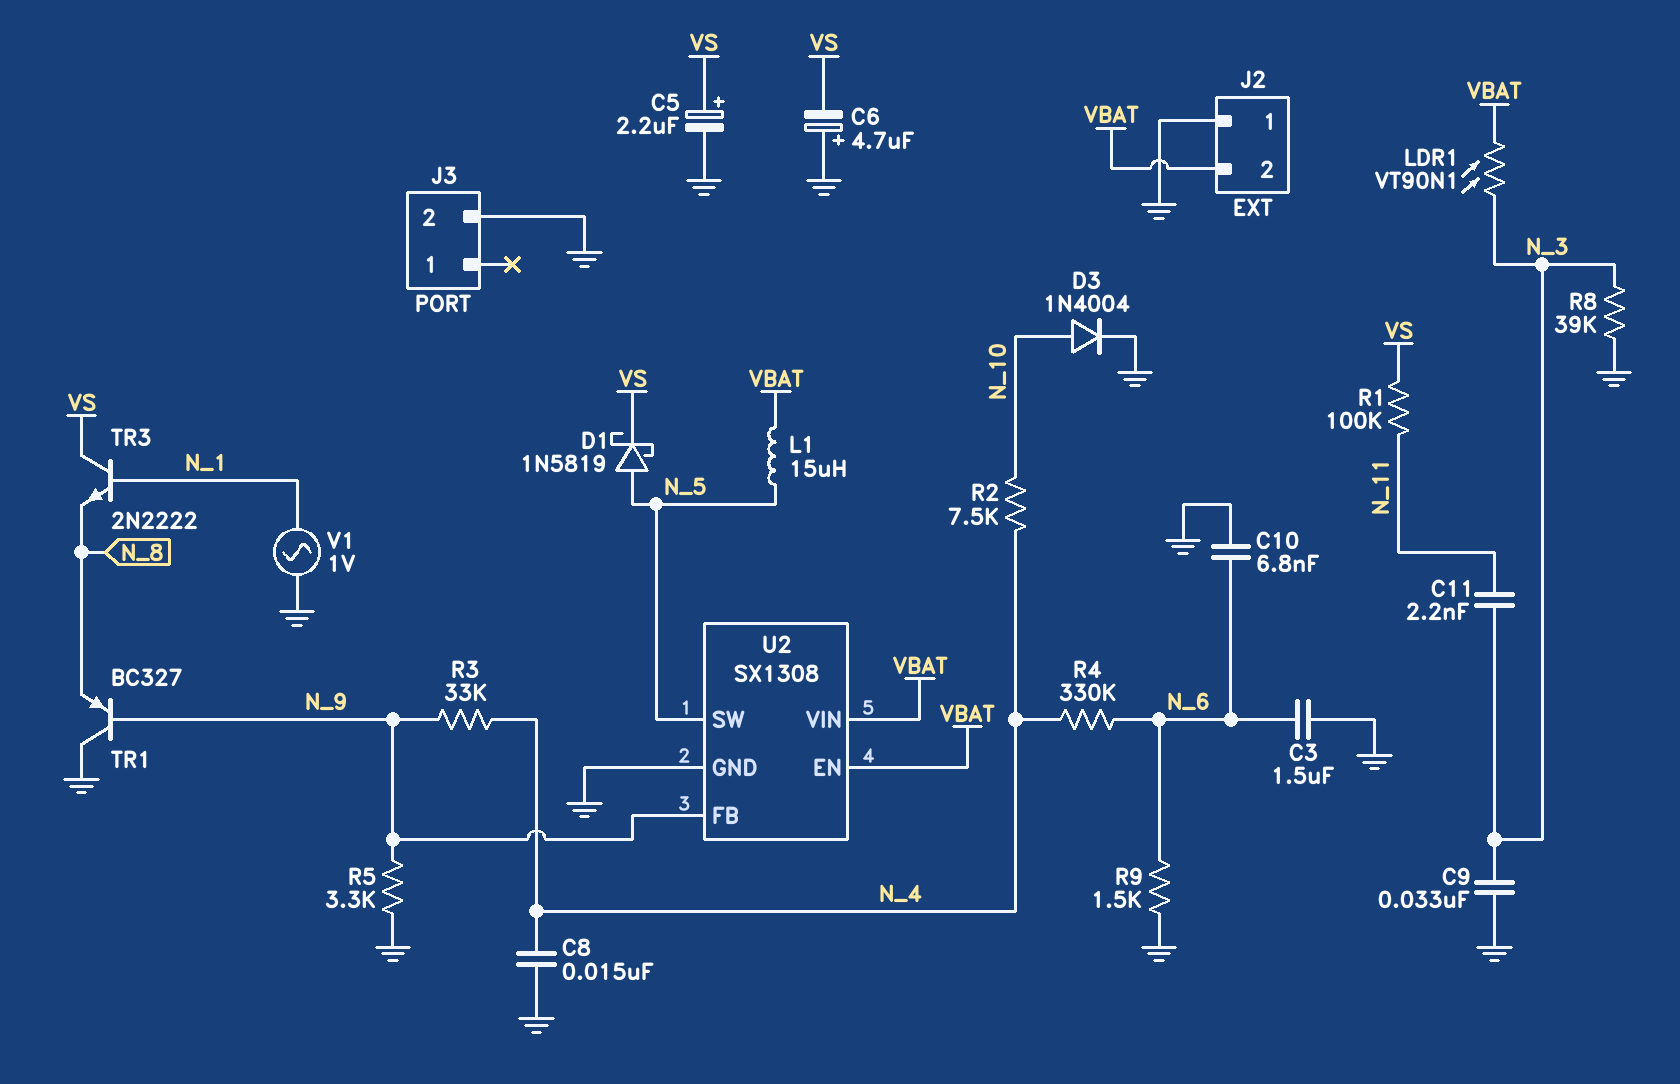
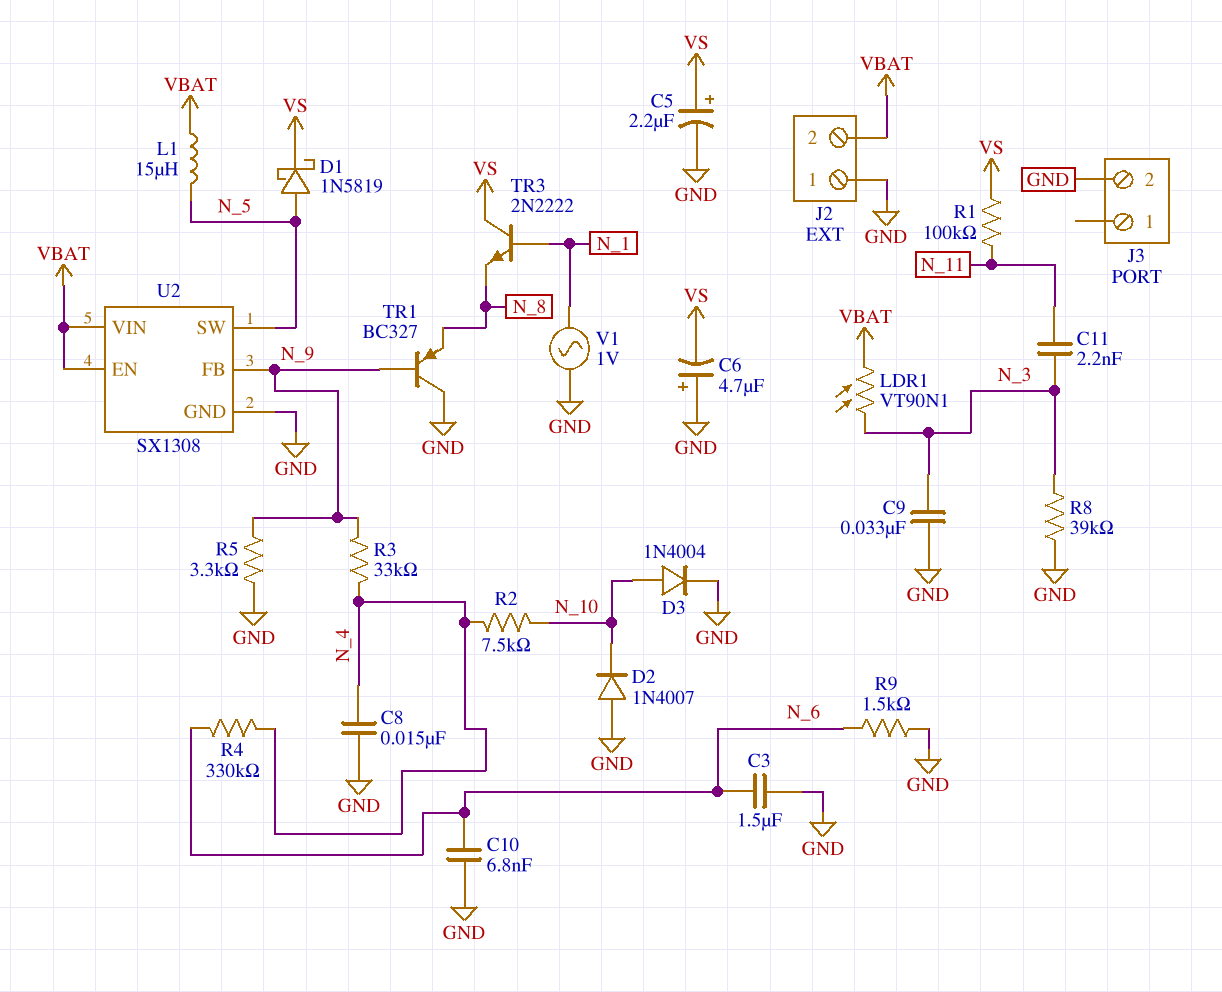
D2: none -> diode 1N4007 (A GND, K N_10)

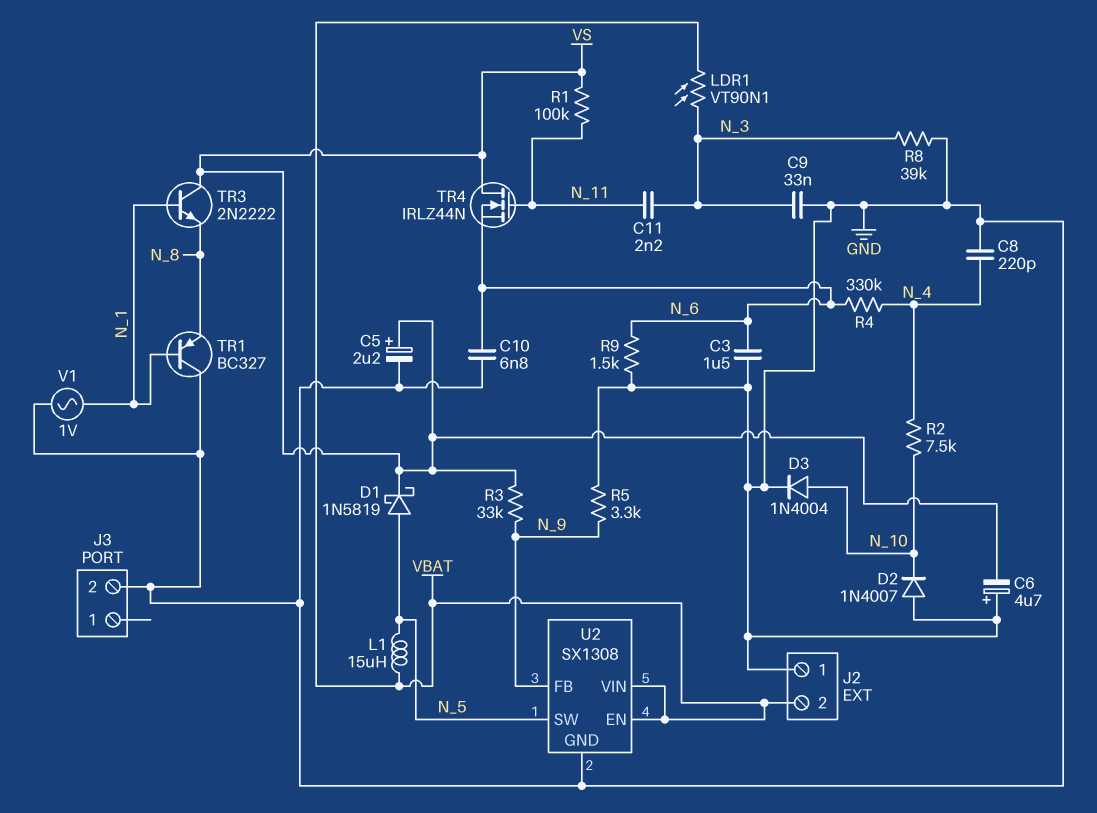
C8: 15nF (GND, N_4) -> 220pF (GND, N_4)
R3: 33k (N_4, N_9) -> 33k (N_9, VS)
TR1: PNP BC327 (B N_9, C GND, E N_8) -> PNP BC327 (B N_1, C GND, E N_8)
TR4: none -> NMOS IRLZ44N (G N_11, D VS, S N_6)

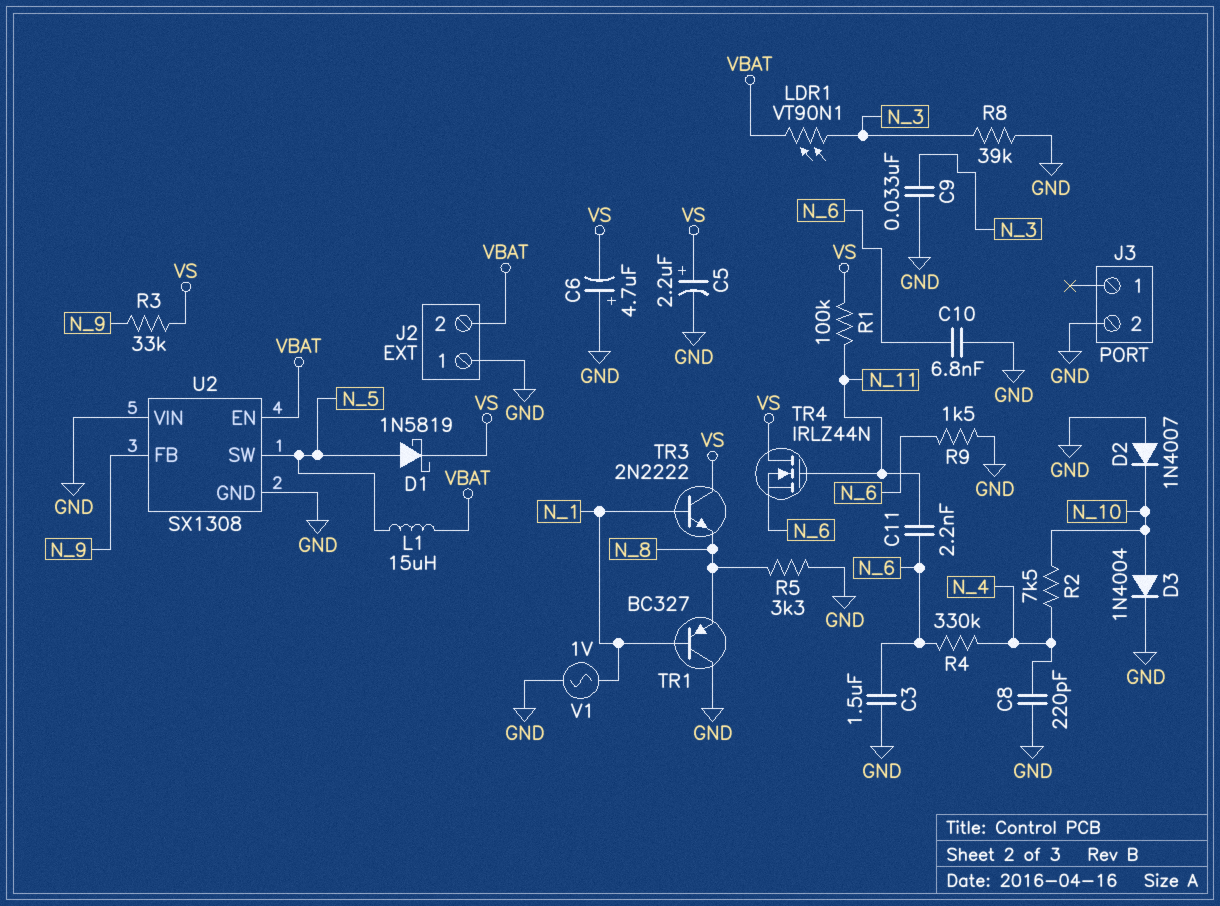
C11: 2.2nF (N_3, N_11) -> 2.2nF (N_6, N_11)
R5: 3.3k (GND, N_9) -> 3.3k (GND, N_8)
U2 pin VIN: VBAT -> GND

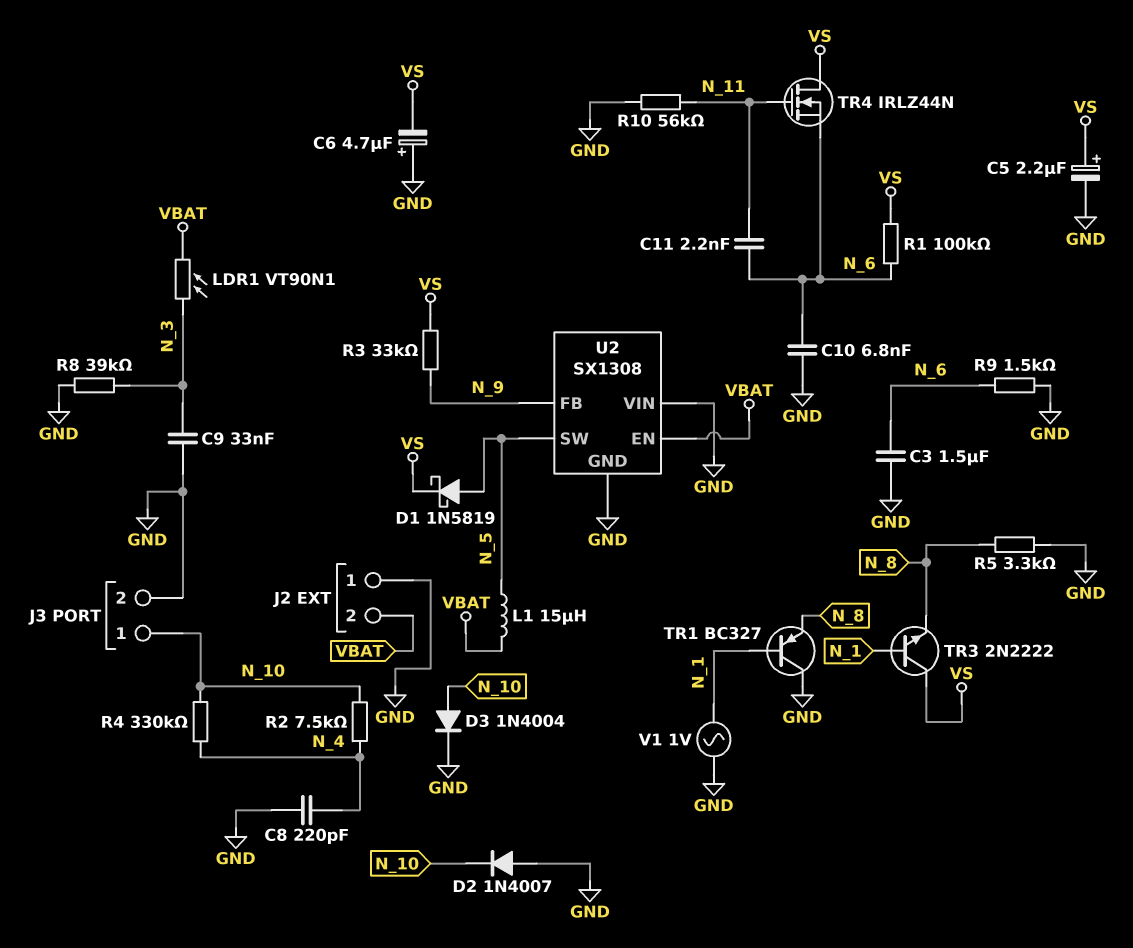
J3 pin 1: none -> N_10
R1: 100k (N_11, VS) -> 100k (N_6, VS)
R4: 330k (N_4, N_6) -> 330k (N_4, N_10)
R10: none -> 56k (GND, N_11)

